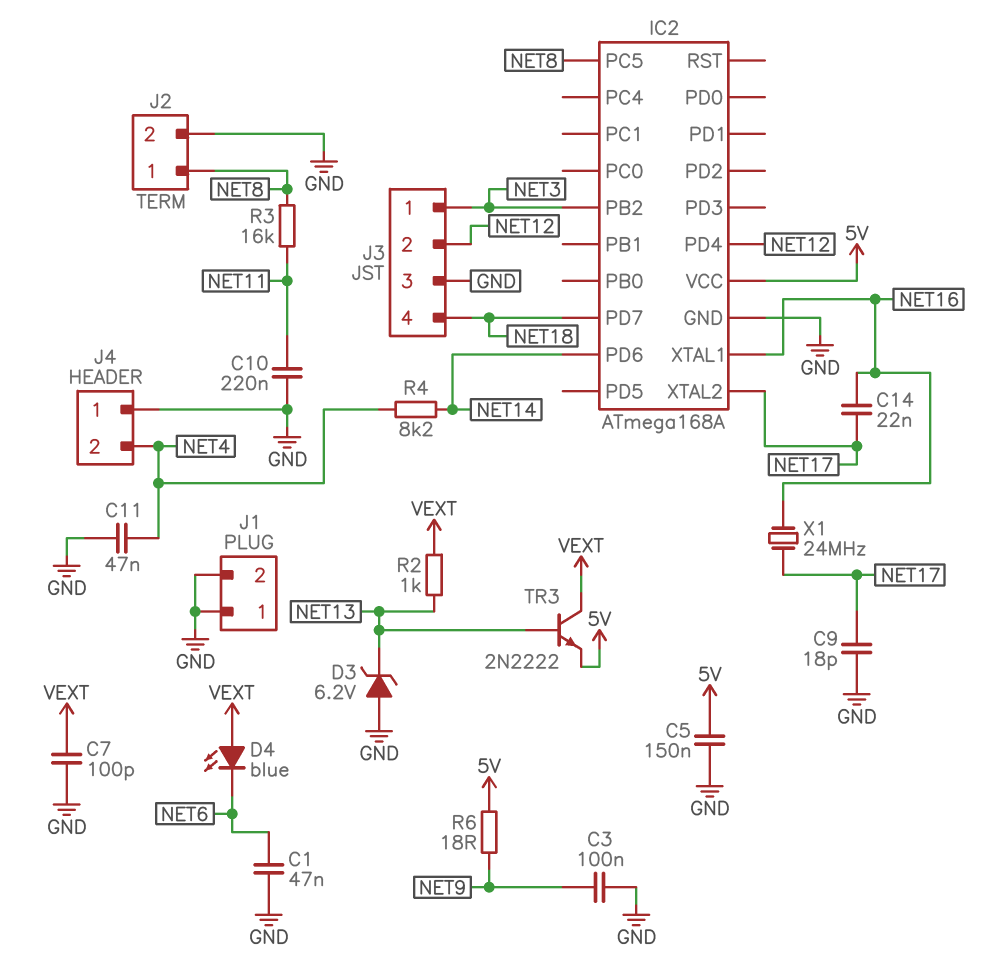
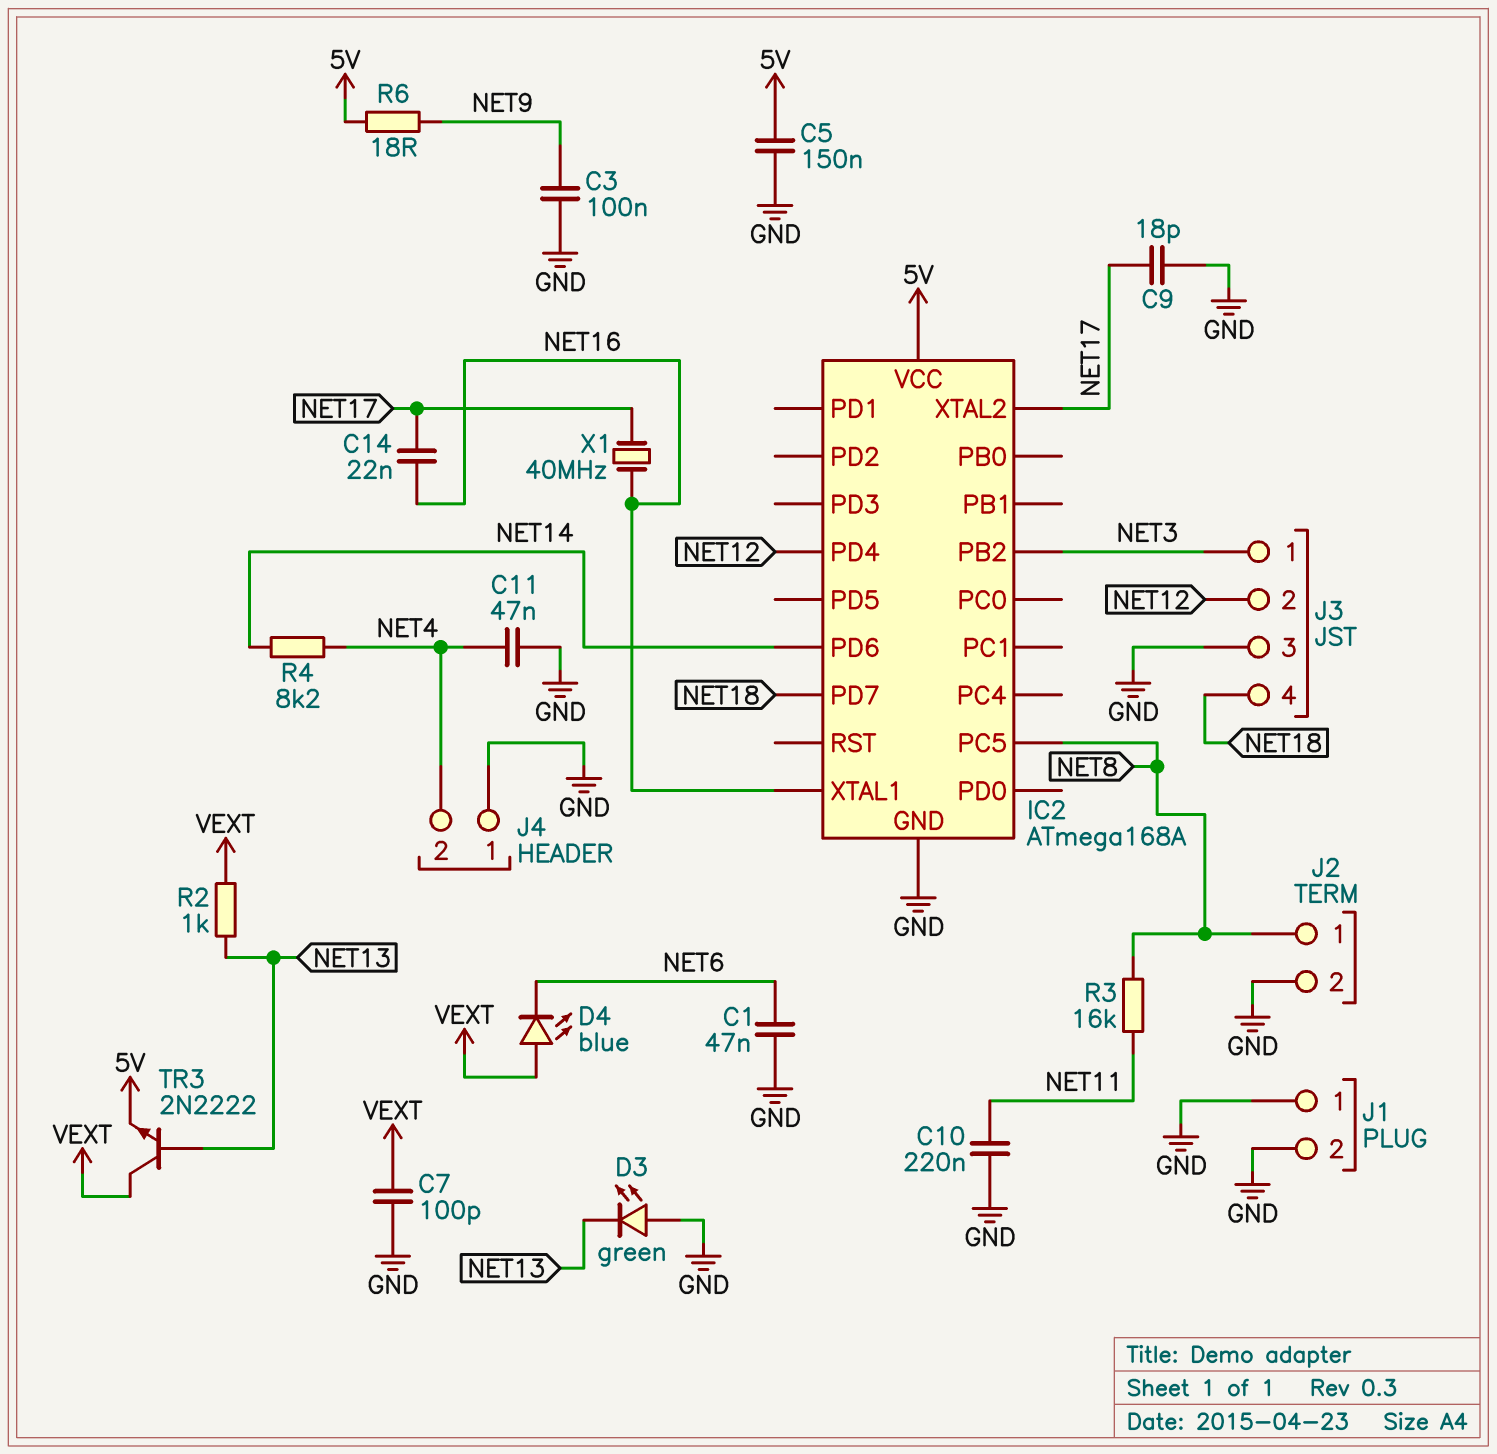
D3: zener 6.2V (A GND, K NET13) -> LED green (A GND, K NET13)
X1: 24MHz (NET16, NET17) -> 40MHz (NET16, NET17)

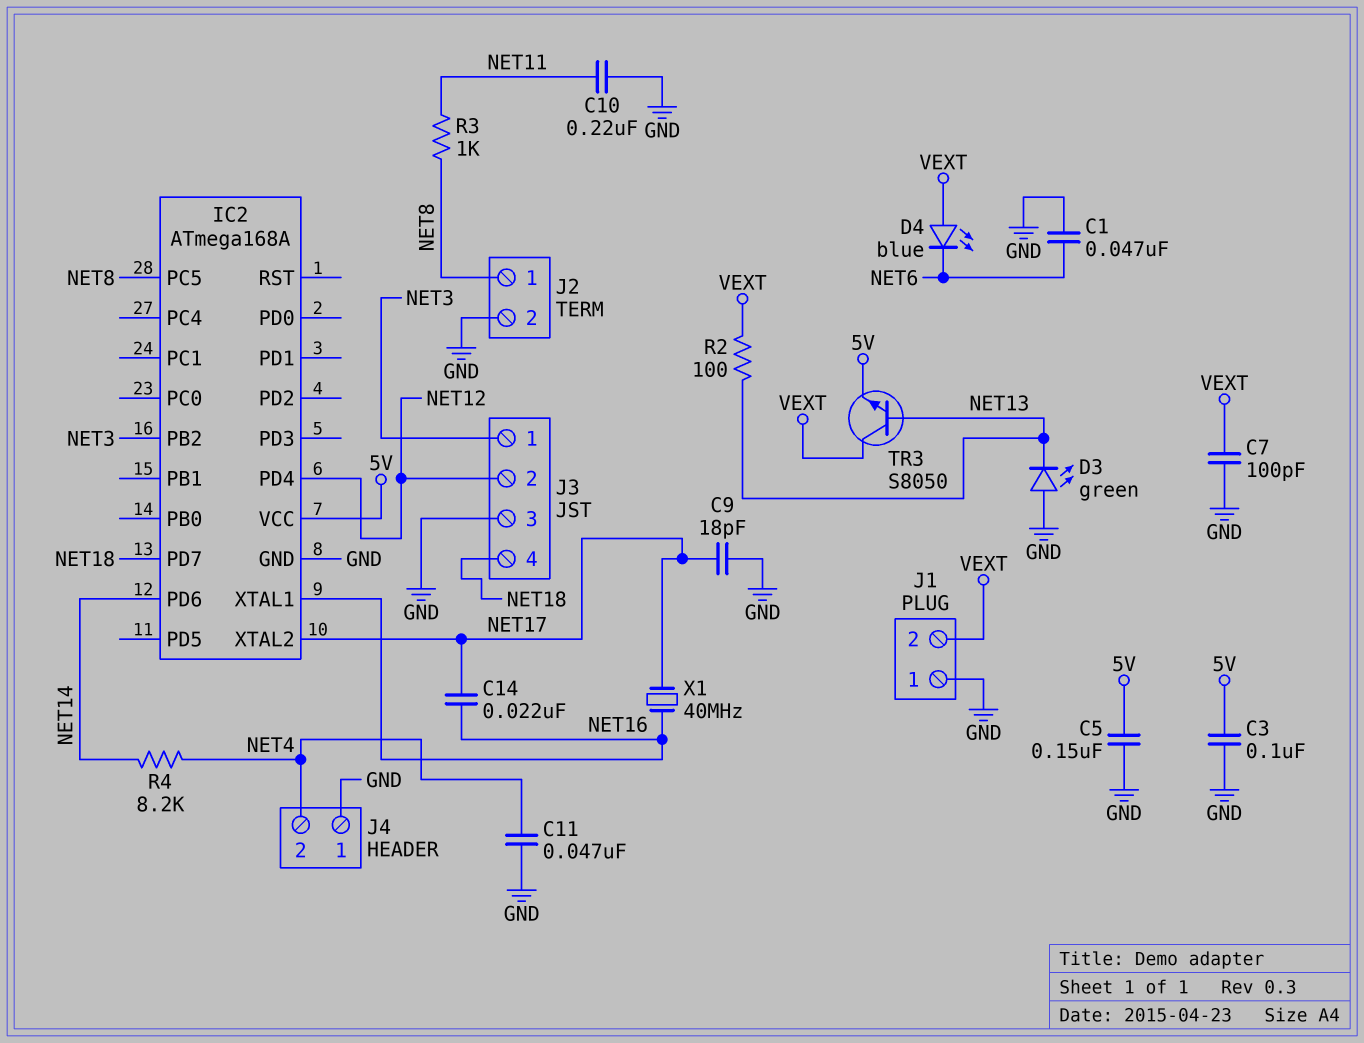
C3: 100nF (GND, NET9) -> 100nF (5V, GND)
J1 pin 2: GND -> VEXT
R2: 1k (NET13, VEXT) -> 100 (NET13, VEXT)
R3: 16k (NET8, NET11) -> 1k (NET8, NET11)
R6: 18 (5V, NET9) -> none
TR3: NPN 2N2222 (B NET13, C VEXT, E 5V) -> NPN S8050 (B NET13, C VEXT, E 5V)

